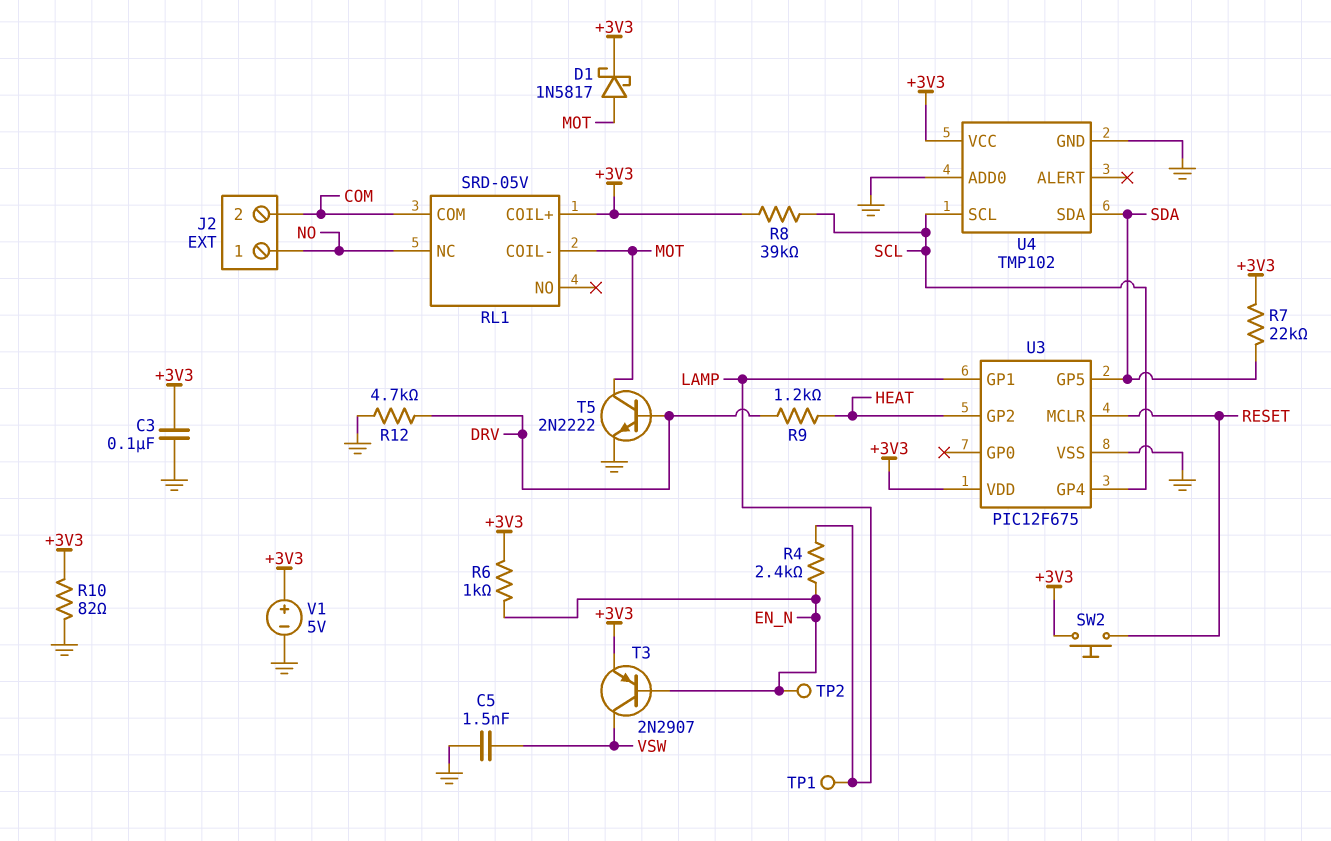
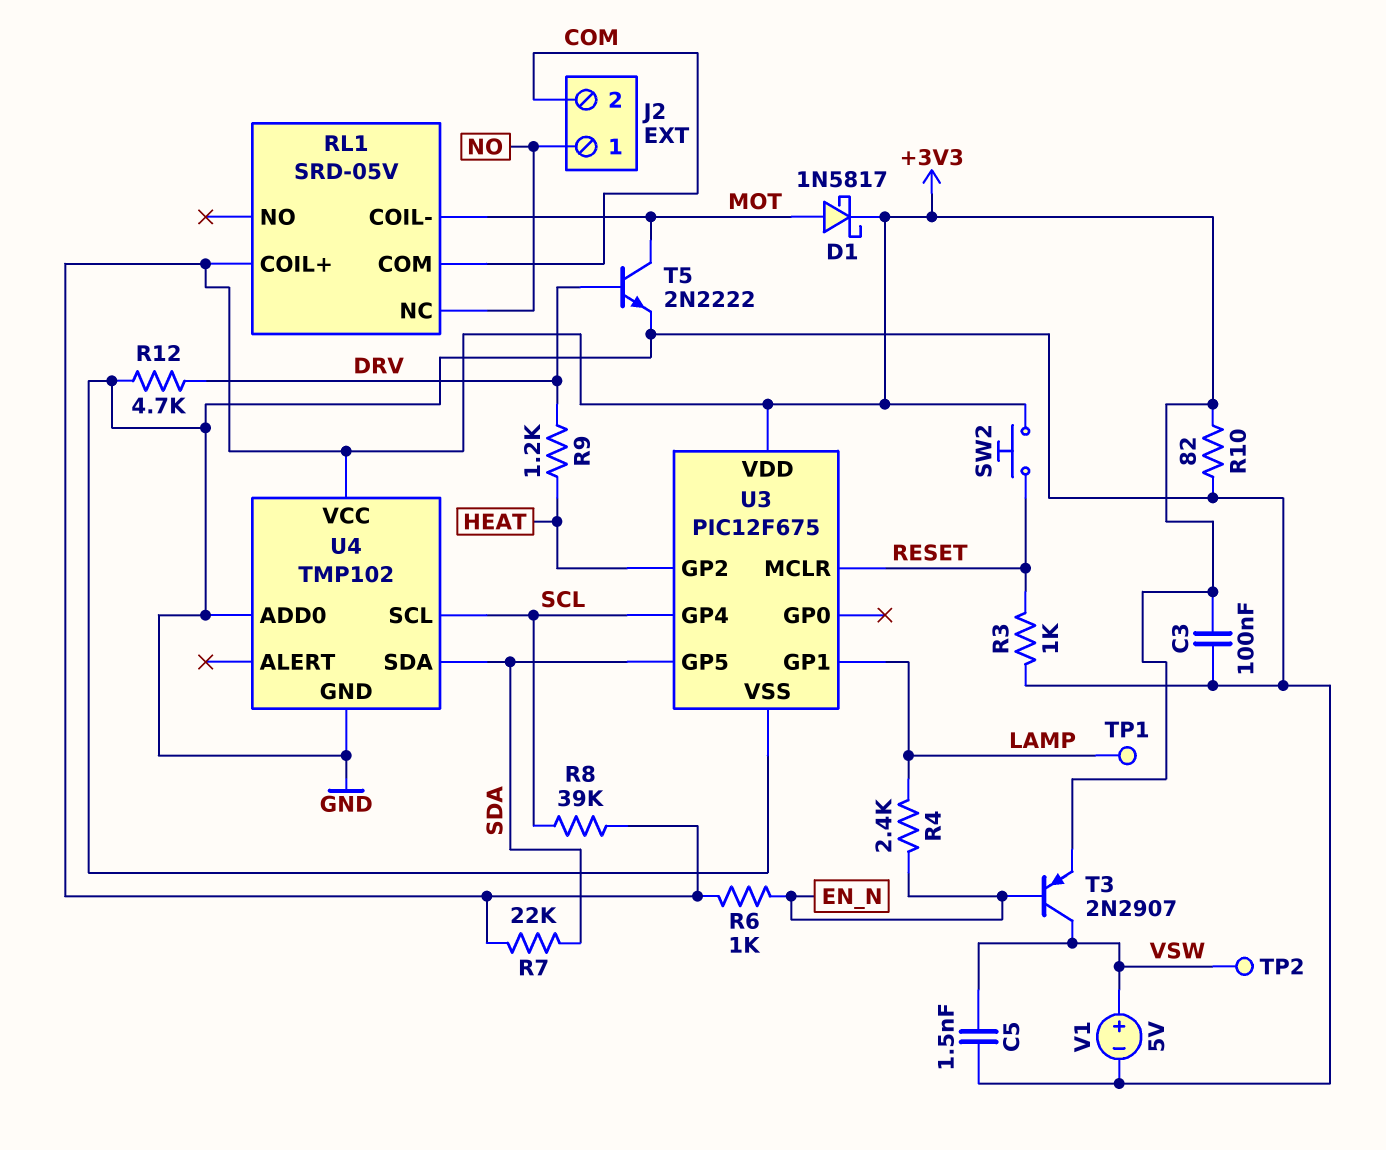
R3: none -> 1k (GND, RESET)
TP2: test point (EN_N) -> test point (VSW)
V1: 5V (plus +3V3, minus GND) -> 5V (plus VSW, minus GND)

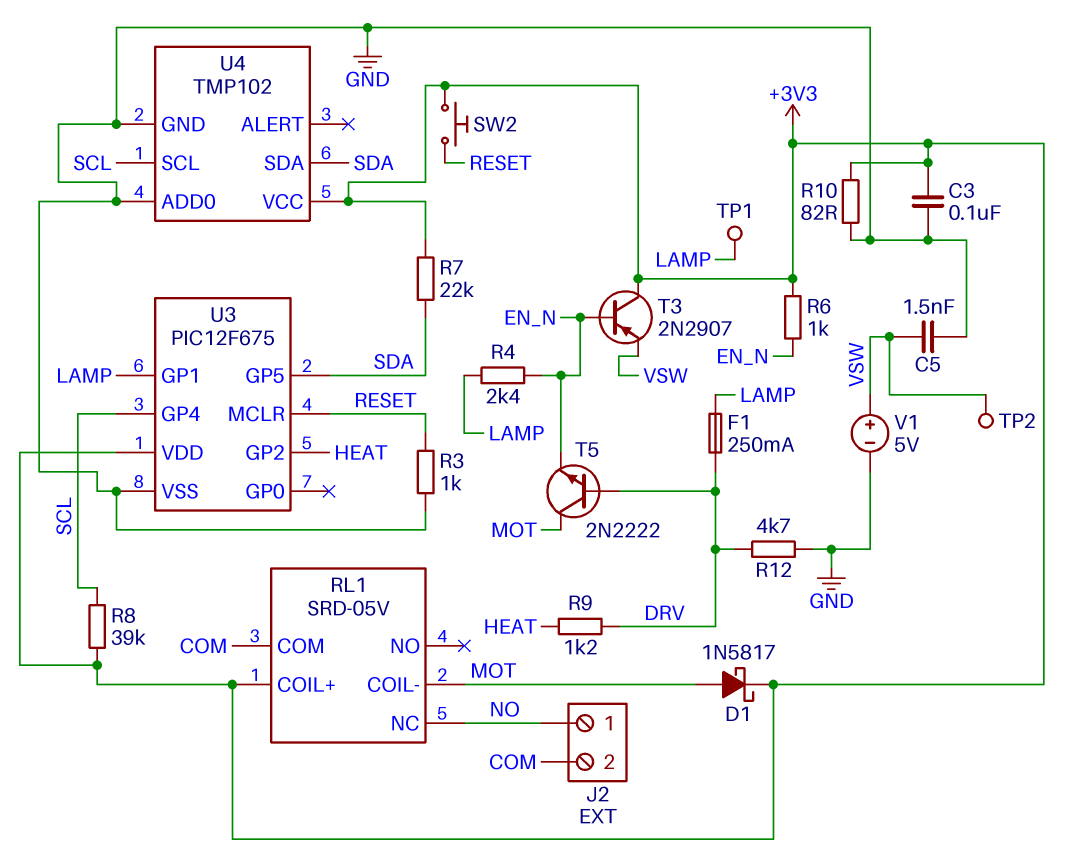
F1: none -> 250mA (DRV, LAMP)
T3: PNP 2N2907 (B EN_N, C VSW, E +3V3) -> PNP 2N2907 (B EN_N, C +3V3, E VSW)
T5: NPN 2N2222 (B DRV, C MOT, E GND) -> NPN 2N2222 (B DRV, C MOT, E EN_N)

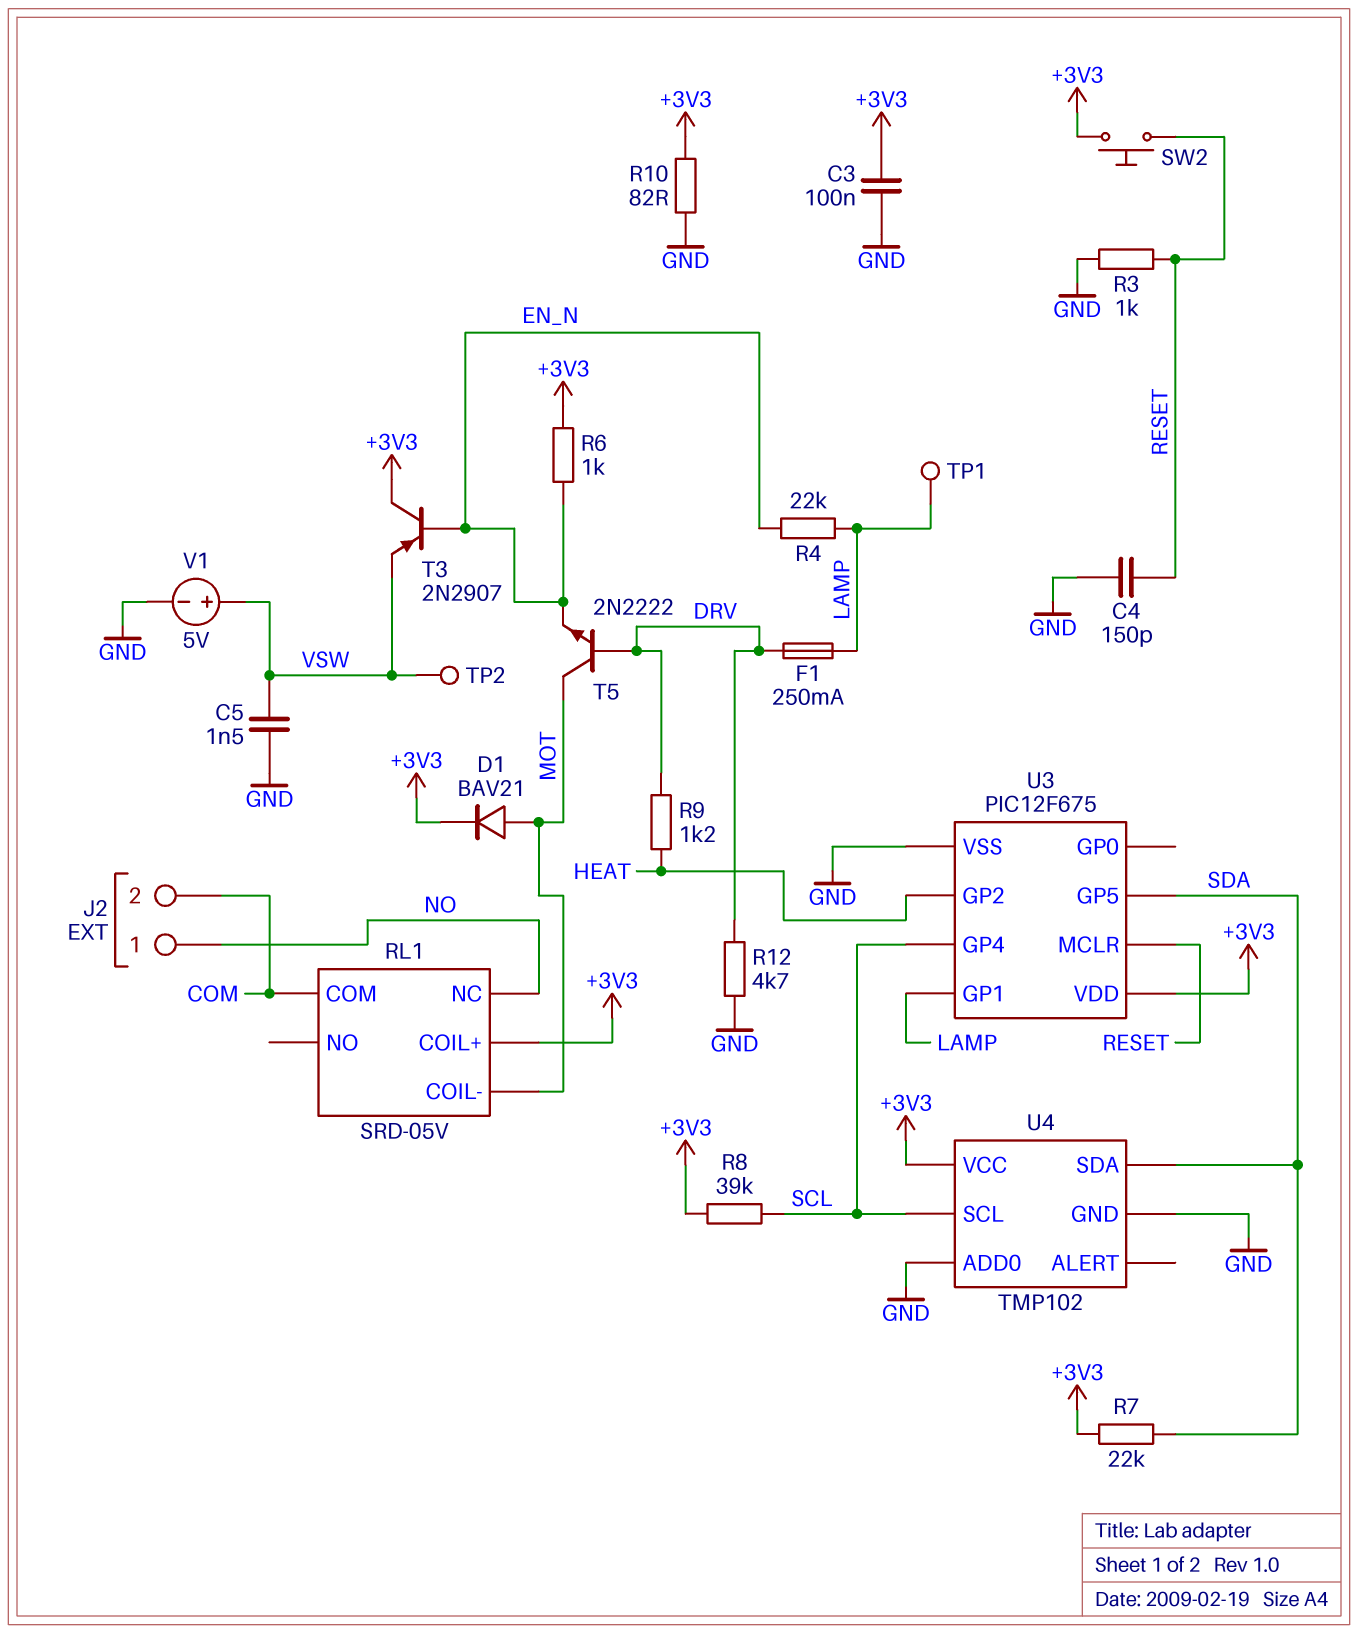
C4: none -> 150pF (GND, RESET)
D1: schottky 1N5817 (A MOT, K +3V3) -> diode BAV21 (A MOT, K +3V3)
R4: 2.4k (EN_N, LAMP) -> 22k (EN_N, LAMP)

